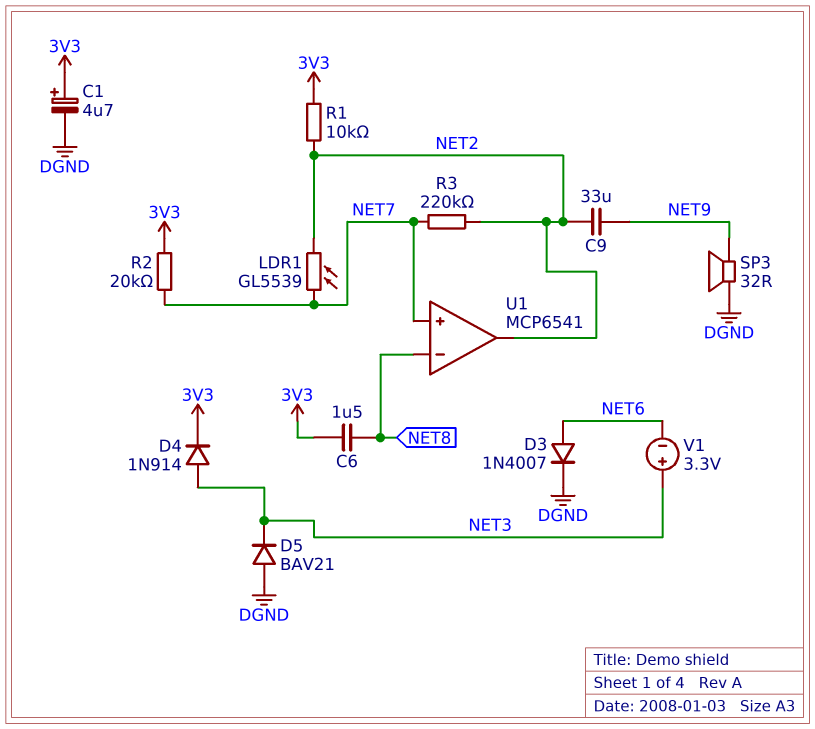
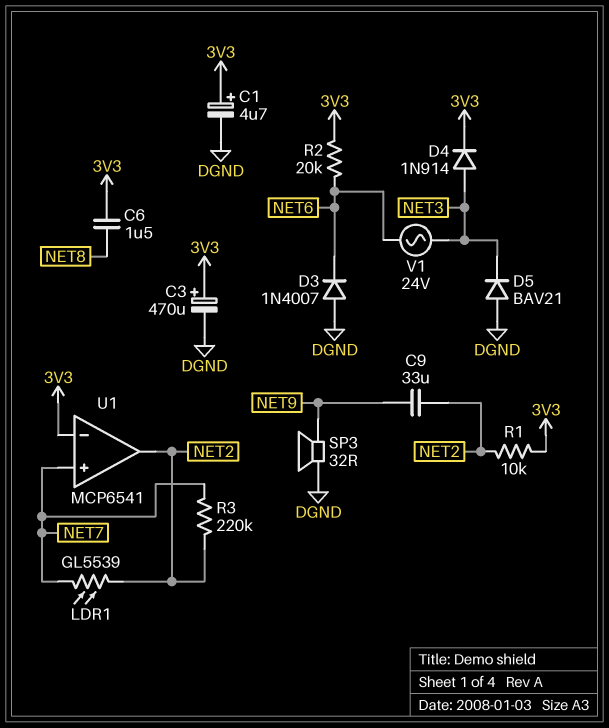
C3: none -> 470uF (plus 3V3, minus DGND)
D3: diode 1N4007 (A NET6, K DGND) -> diode 1N4007 (A DGND, K NET6)
R2: 20k (3V3, NET7) -> 20k (3V3, NET6)
U1 pin in-: NET8 -> 3V3
V1: 3.3V (plus NET3, minus NET6) -> AC 24V (NET3, NET6)

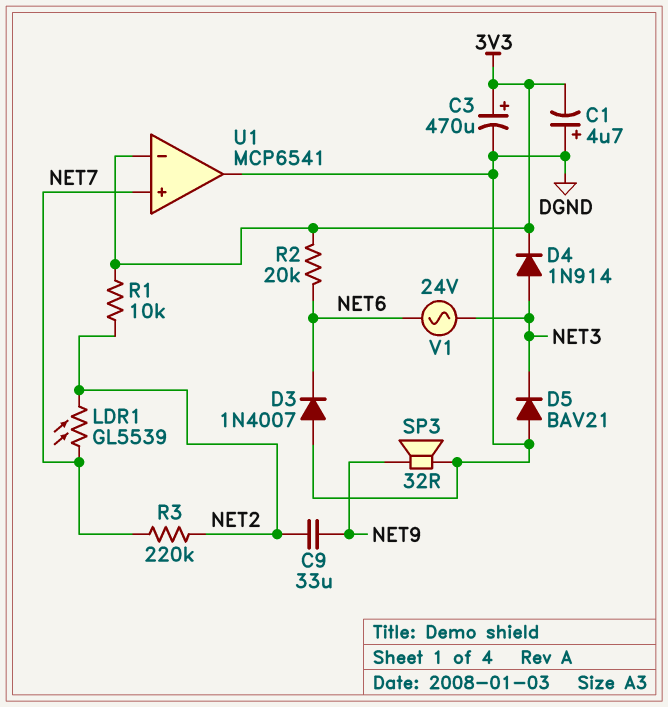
C1: 4.7uF (plus 3V3, minus DGND) -> 4.7uF (plus DGND, minus 3V3)
C6: 1.5uF (3V3, NET8) -> none
U1 pin out: NET2 -> DGND

